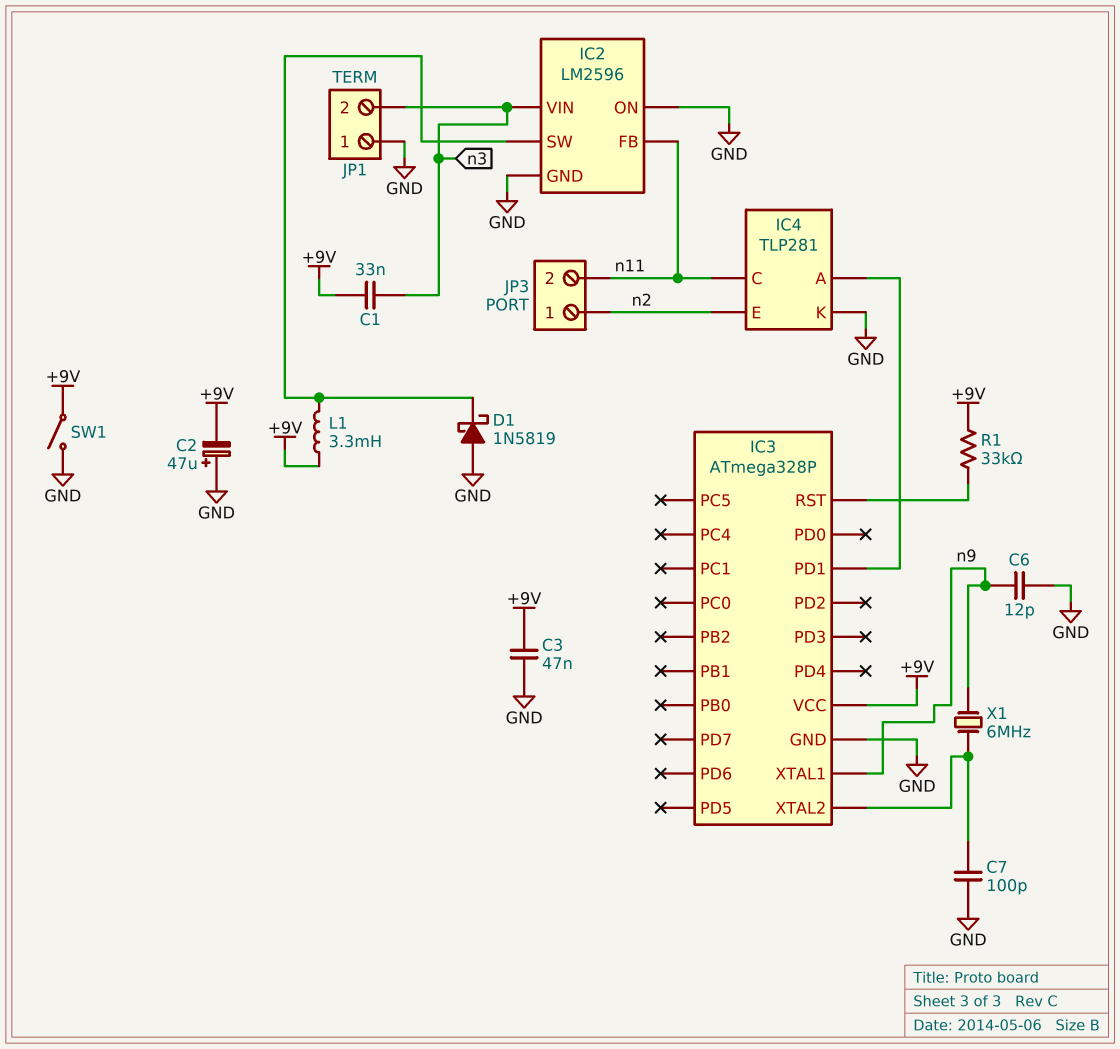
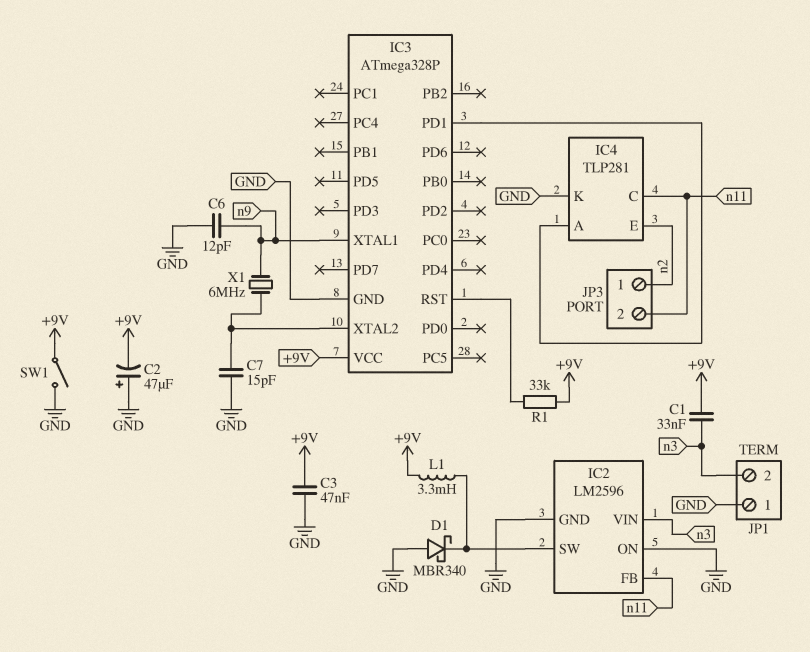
C7: 100pF (GND, IC3/XTAL2) -> 15pF (GND, IC3/XTAL2)
D1: schottky 1N5819 (A GND, K IC2/SW) -> schottky MBR340 (A GND, K IC2/SW)

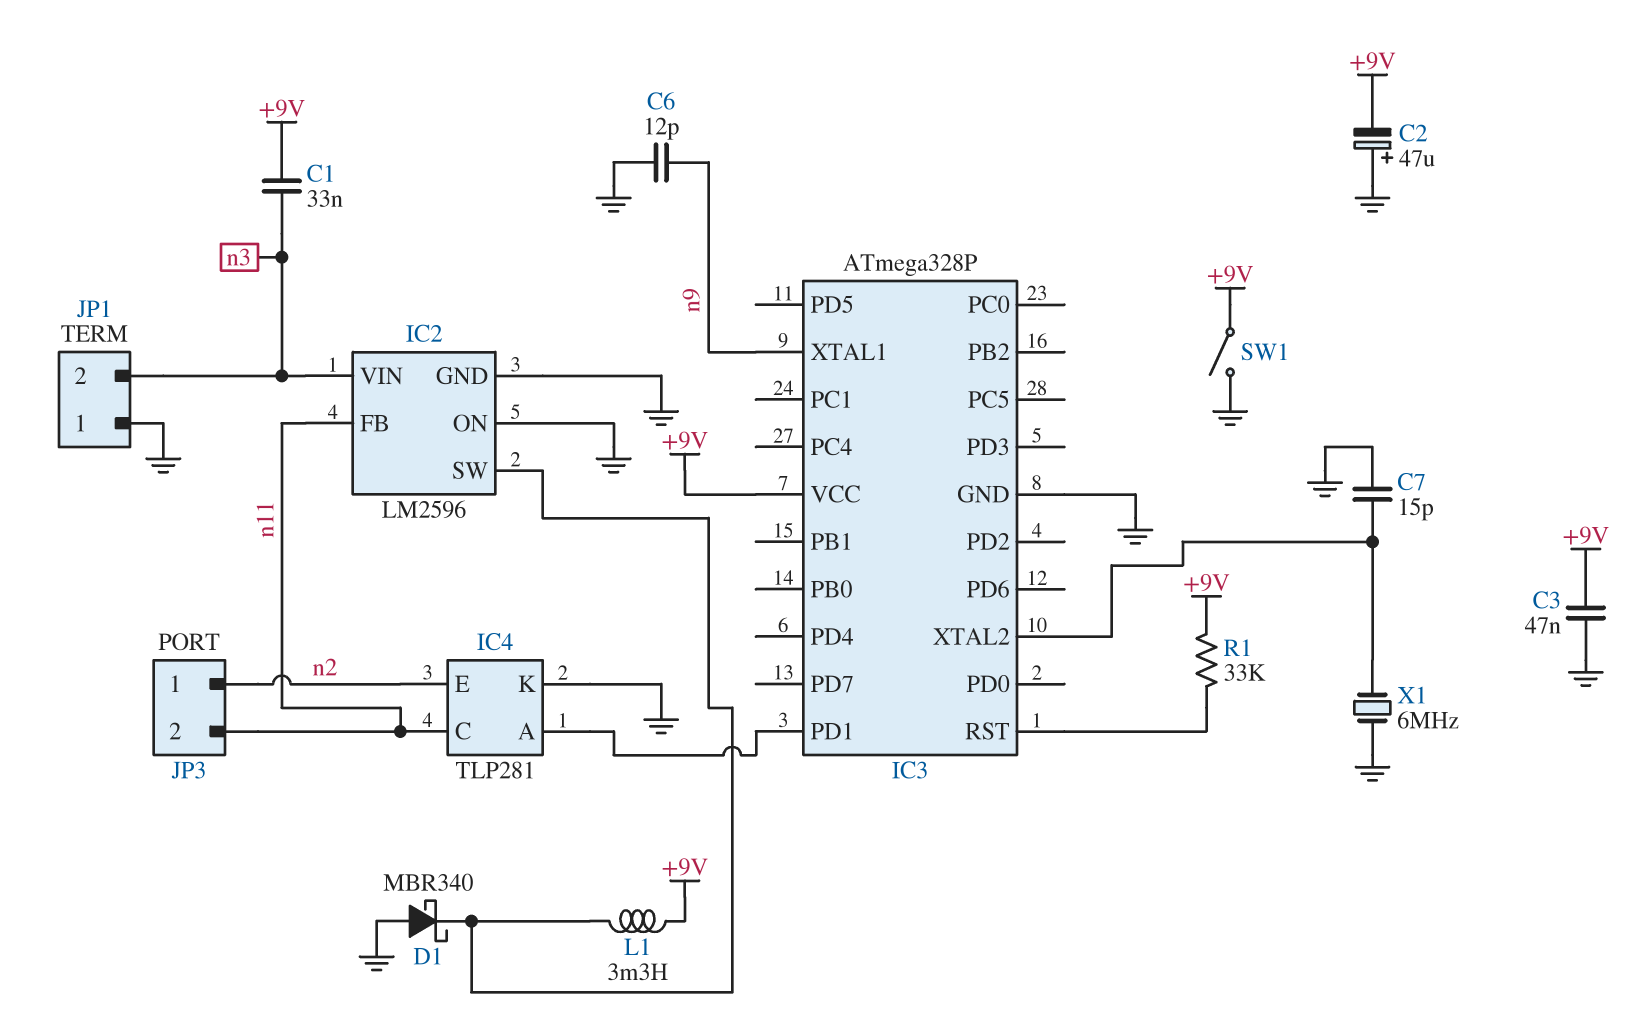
X1: 6MHz (IC3/XTAL2, n9) -> 6MHz (GND, IC3/XTAL2)

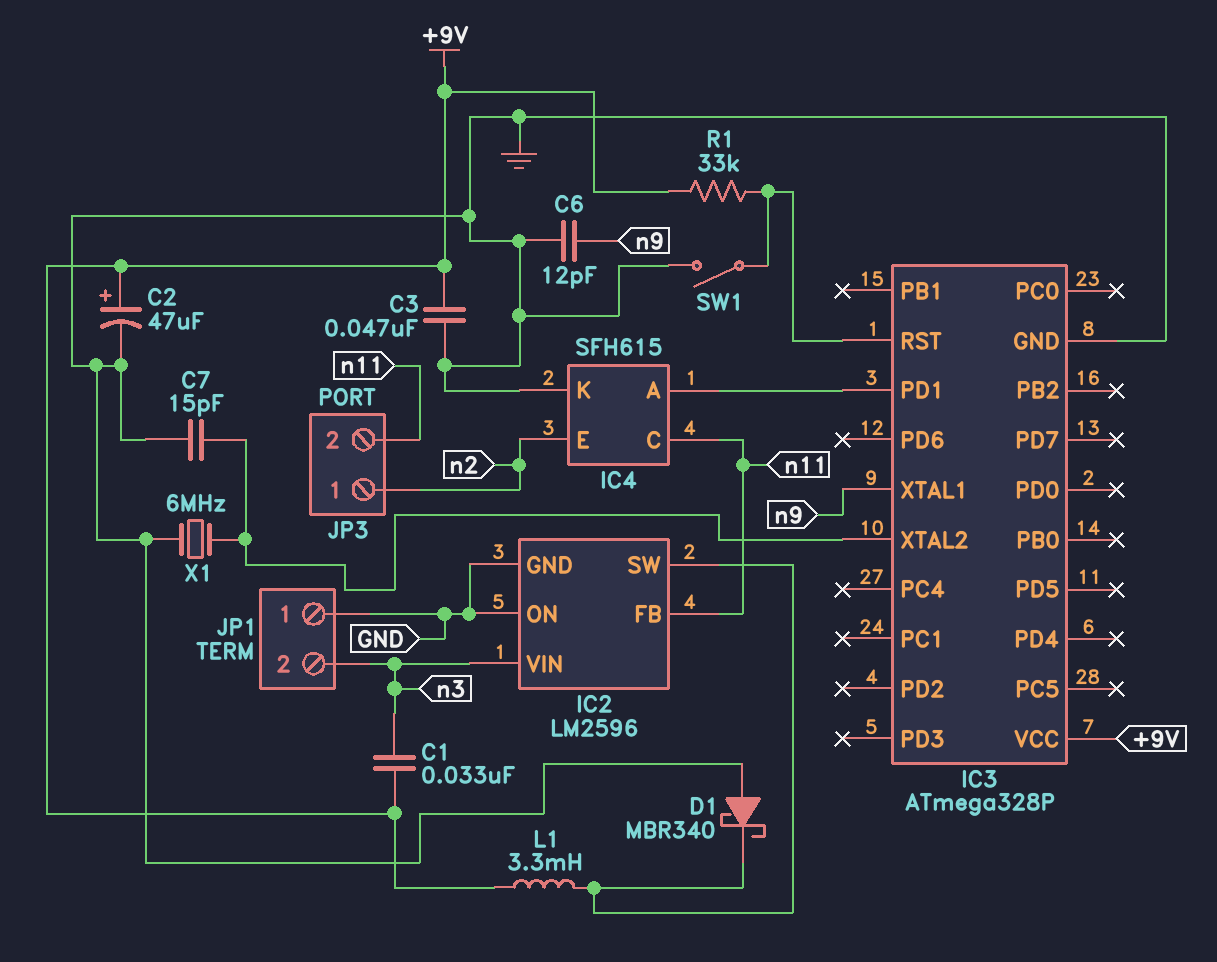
C2: 47uF (plus GND, minus +9V) -> 47uF (plus +9V, minus GND)
IC4: TLP281 -> SFH615
SW1: switch (+9V, GND) -> switch (GND, IC3/RST)

